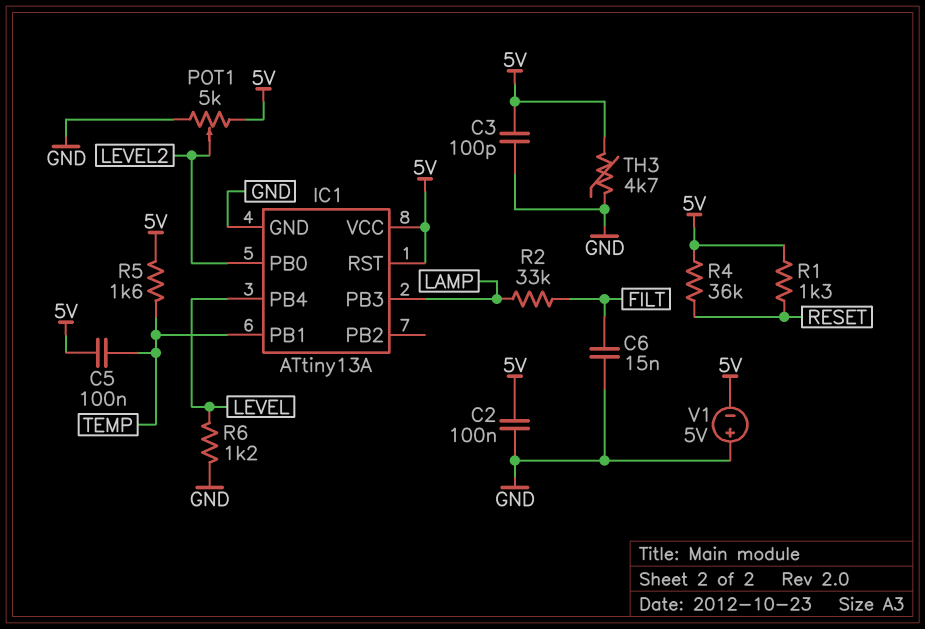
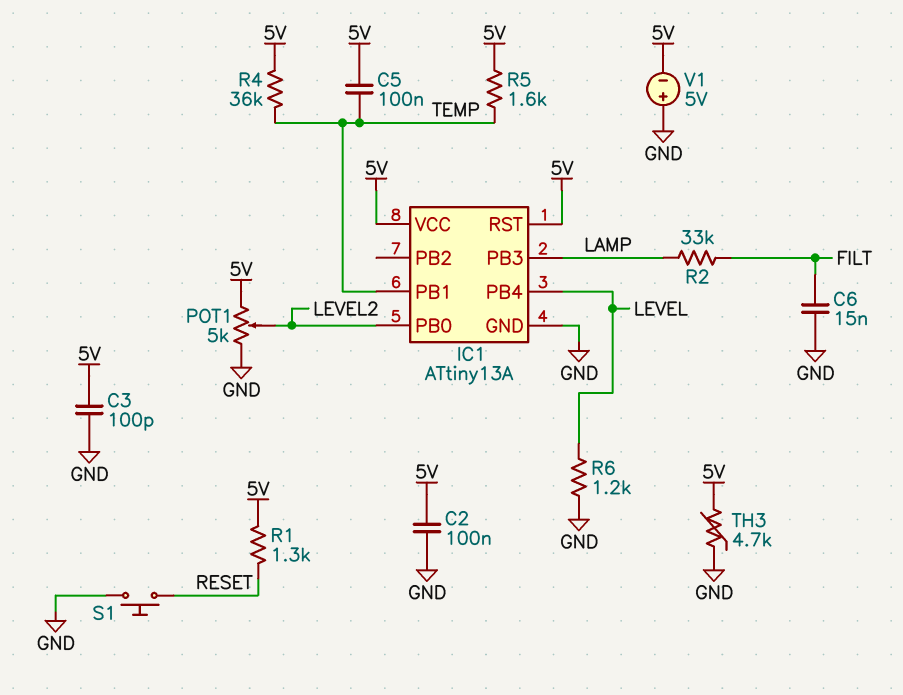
R4: 36k (5V, RESET) -> 36k (5V, TEMP)
S1: none -> button (GND, RESET)

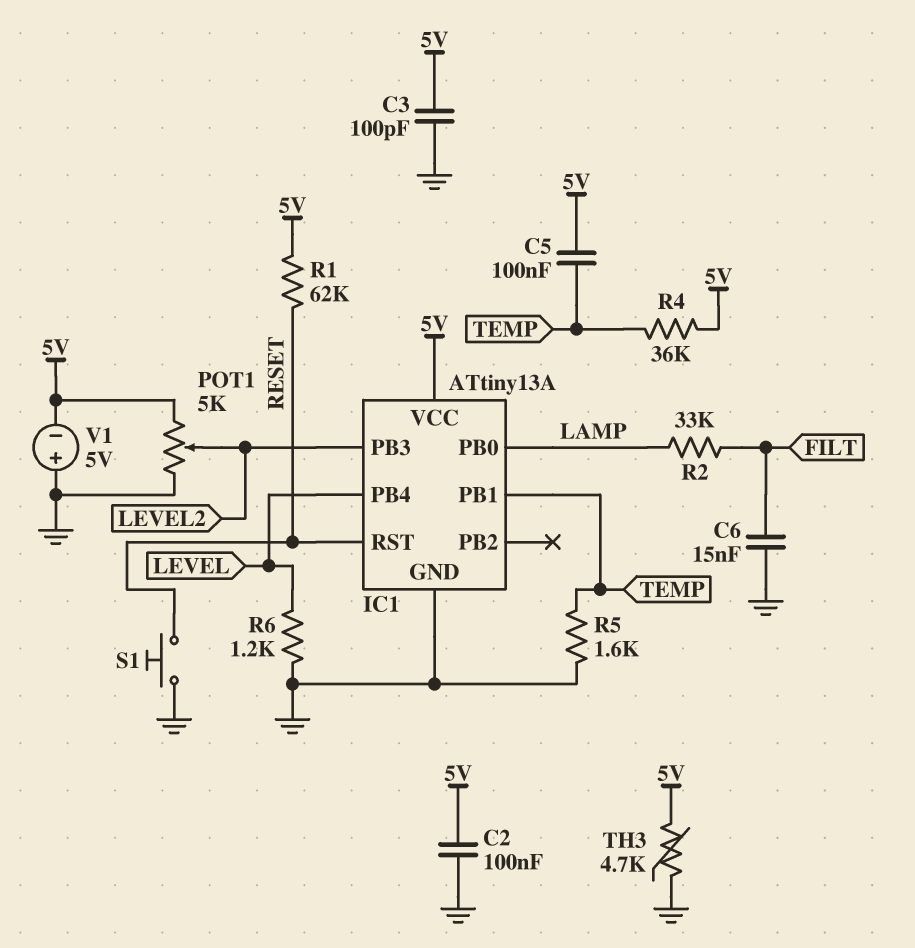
IC1 pin PB0: LEVEL2 -> LAMP
IC1 pin PB3: LAMP -> LEVEL2
IC1 pin RST: 5V -> RESET
R1: 1.3k (5V, RESET) -> 62k (5V, RESET)
R5: 1.6k (5V, TEMP) -> 1.6k (GND, TEMP)

